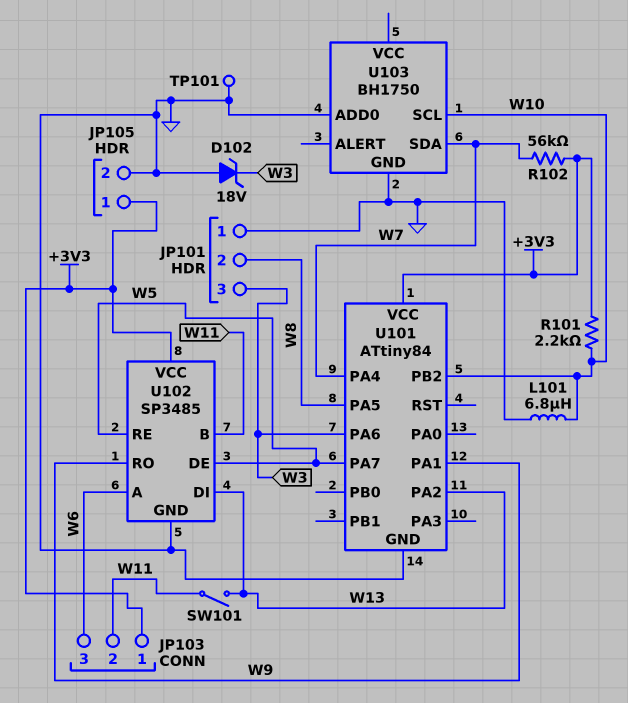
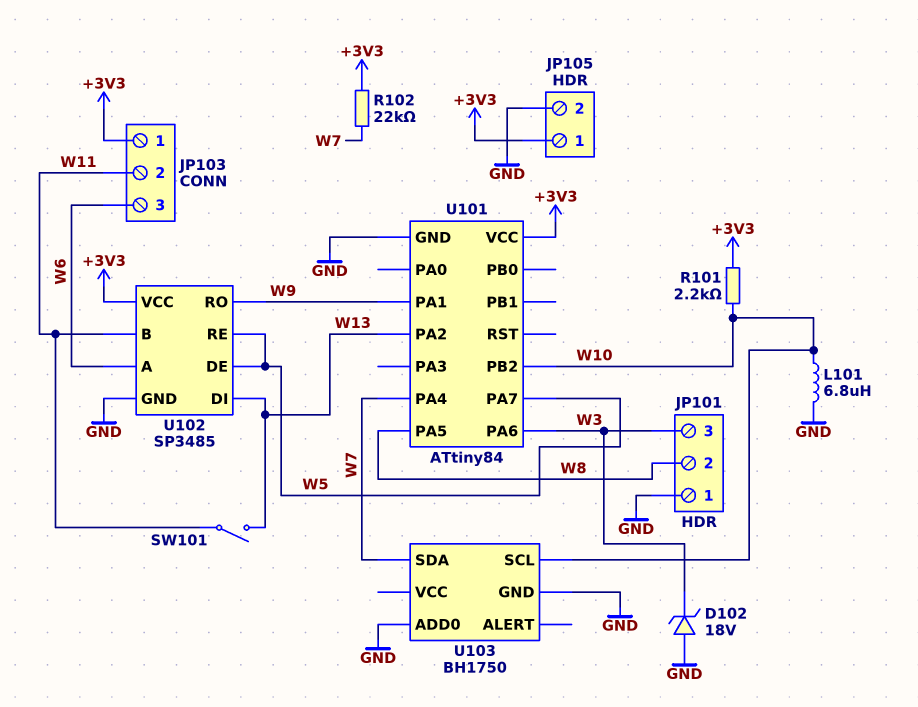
R102: 56k (+3V3, W7) -> 22k (+3V3, W7)
TP101: test point (GND) -> none

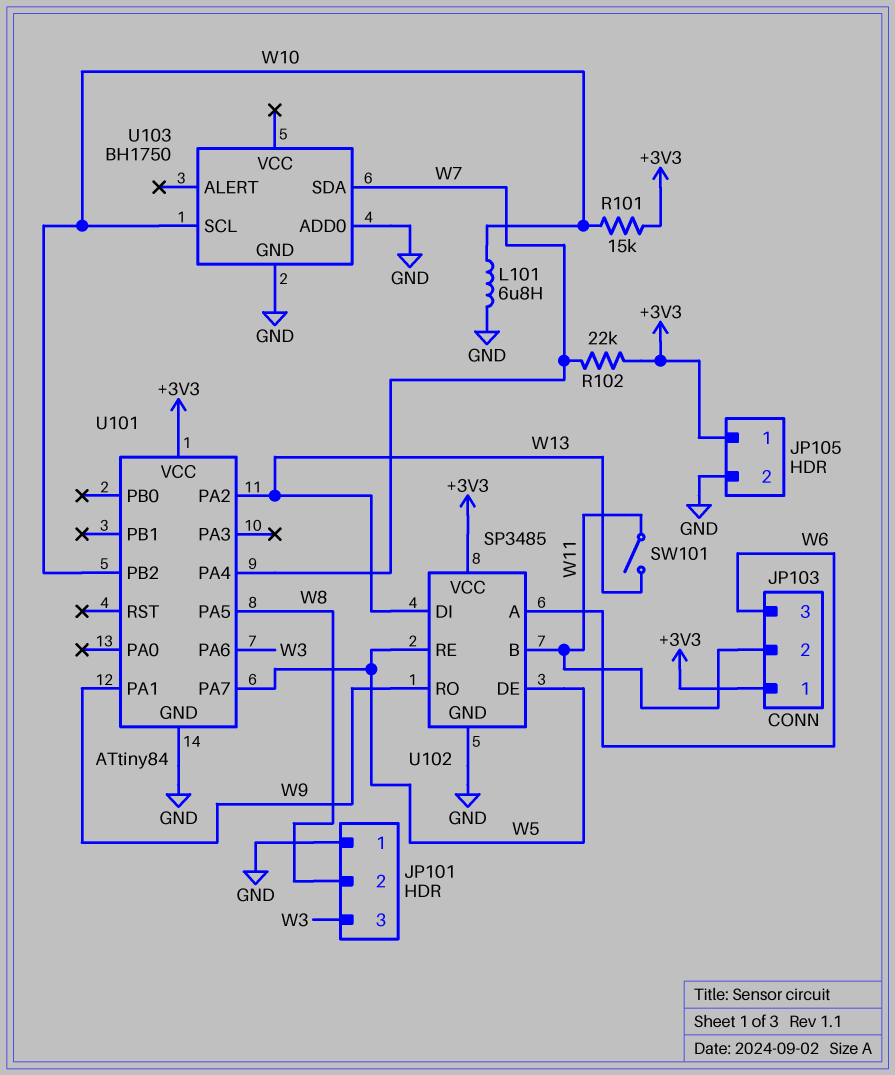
D102: zener 18V (A GND, K W3) -> none
R101: 2.2k (+3V3, W10) -> 15k (+3V3, W10)

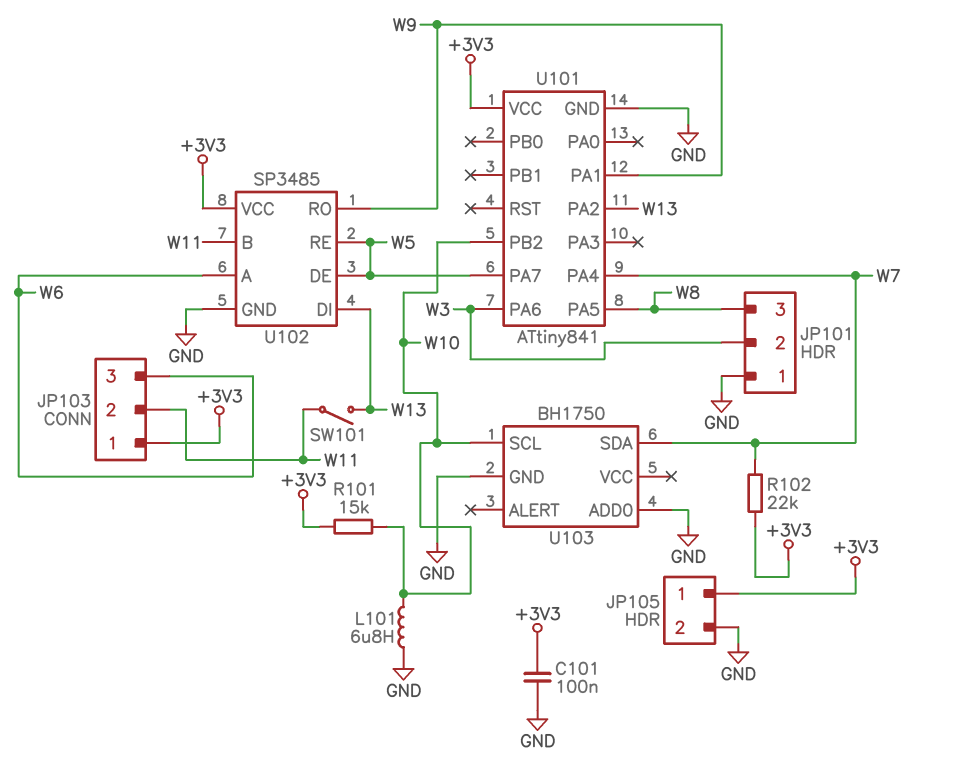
C101: none -> 100nF (+3V3, GND)
JP101 pin 2: W8 -> W3
JP101 pin 3: W3 -> W8
U101: ATtiny84 -> ATtiny841

